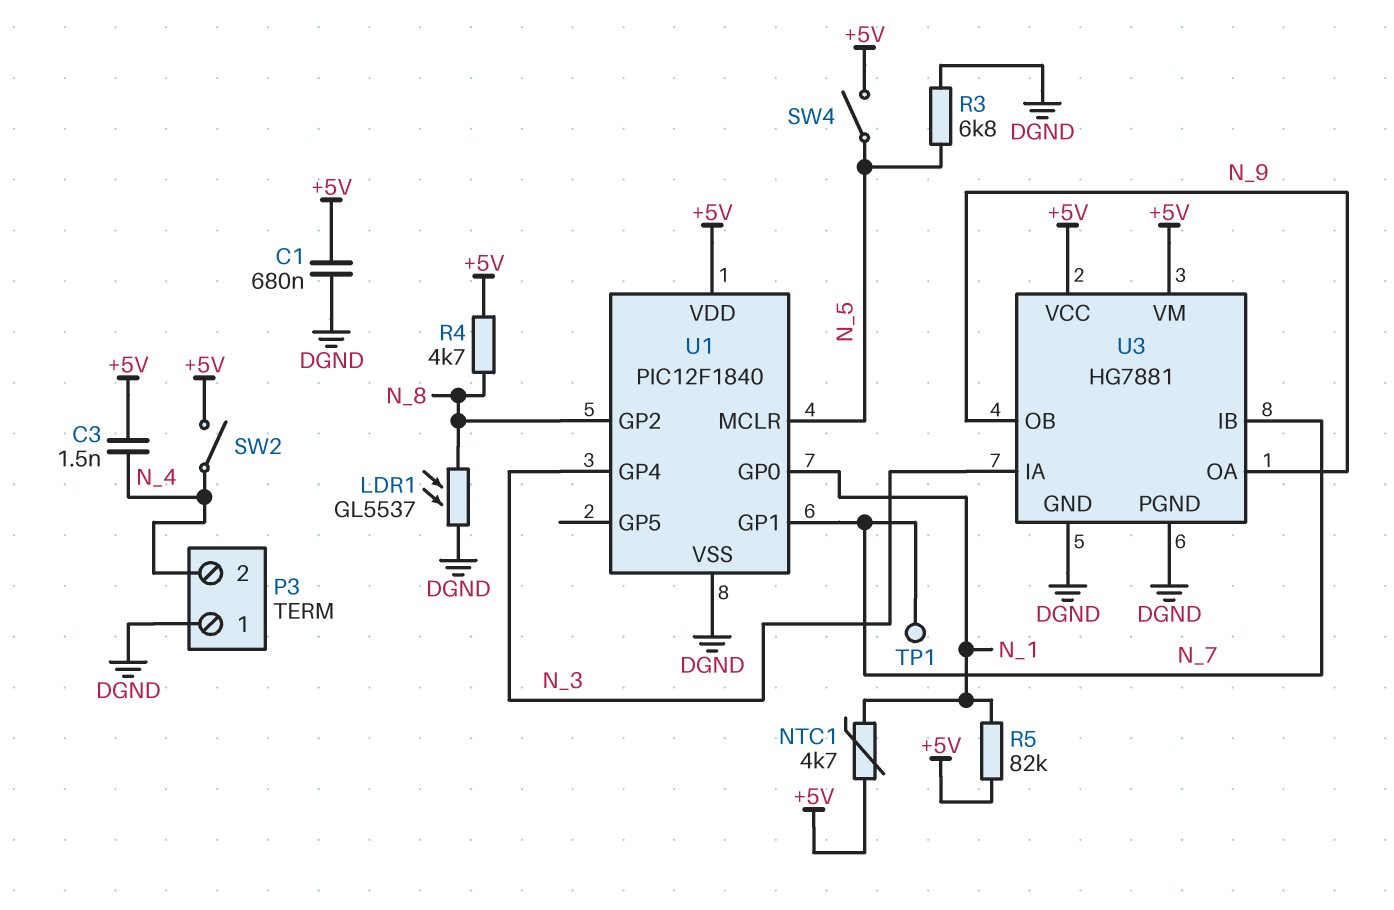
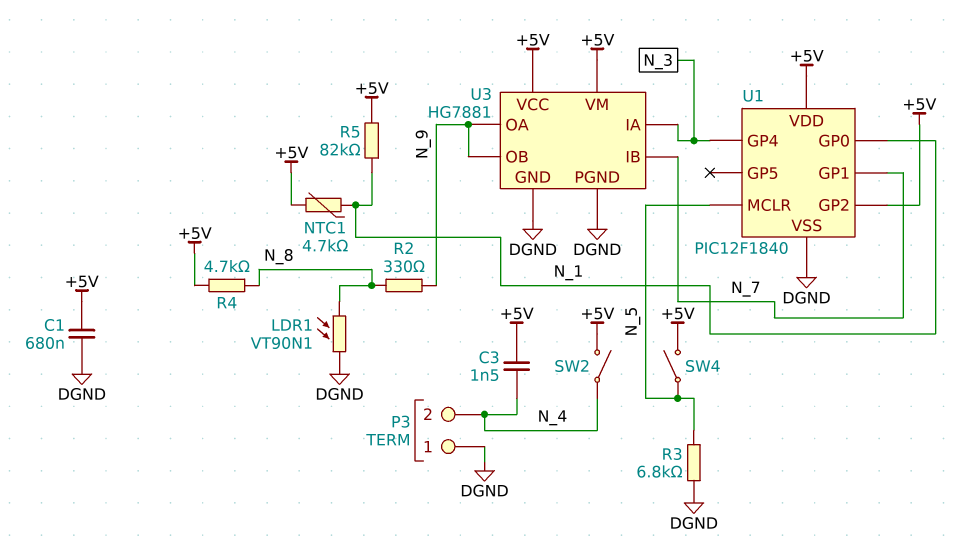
LDR1: GL5537 (DGND, N_8) -> VT90N1 (DGND, N_8)
R2: none -> 330 (N_8, N_9)
TP1: test point (N_7) -> none
U1 pin GP2: N_8 -> +5V

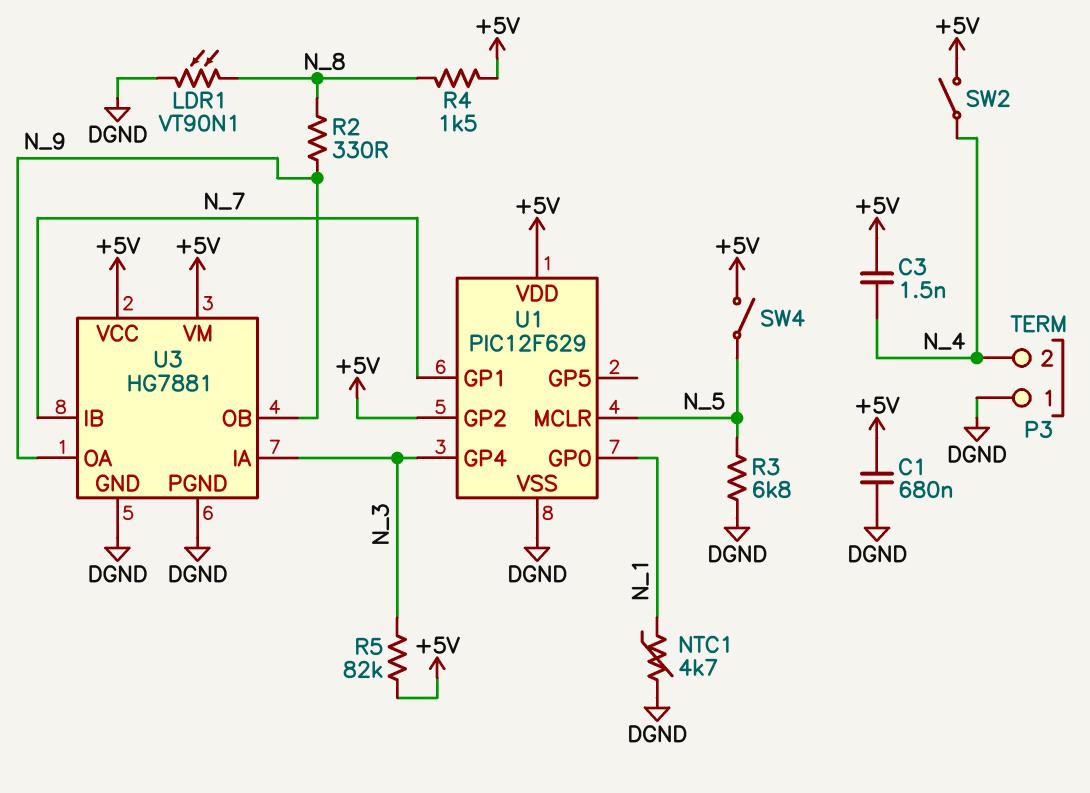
NTC1: 4.7k (+5V, N_1) -> 4.7k (DGND, N_1)
R4: 4.7k (+5V, N_8) -> 1.5k (+5V, N_8)
R5: 82k (+5V, N_1) -> 82k (+5V, N_3)
U1: PIC12F1840 -> PIC12F629

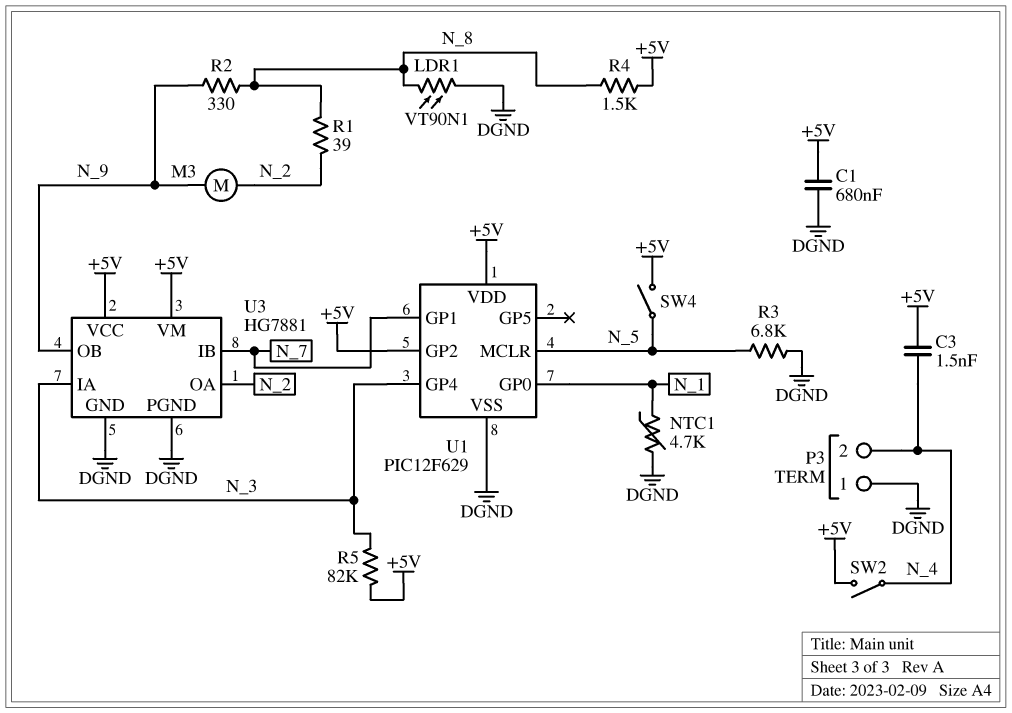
M3: none -> motor (N_2, N_9)
R1: none -> 39 (N_2, N_8)
U3 pin OA: N_9 -> N_2

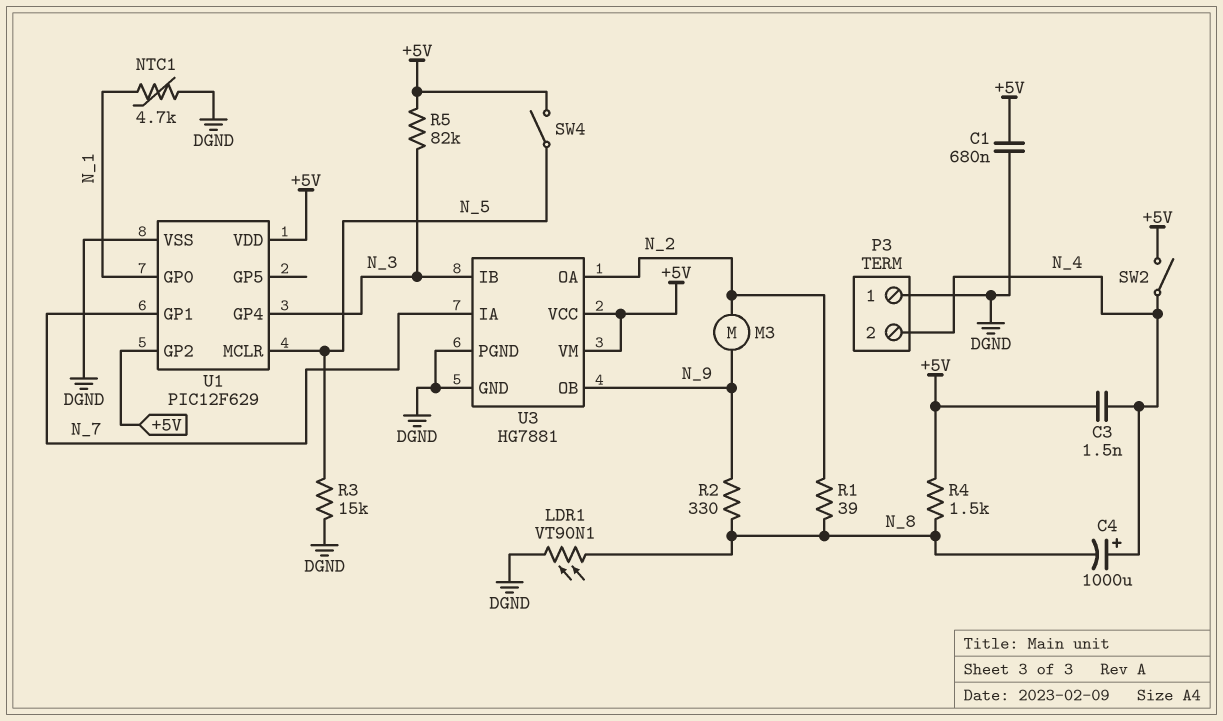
C4: none -> 1000uF (plus N_4, minus N_8)
R3: 6.8k (DGND, N_5) -> 15k (DGND, N_5)
U3 pin IA: N_3 -> N_7
U3 pin IB: N_7 -> N_3

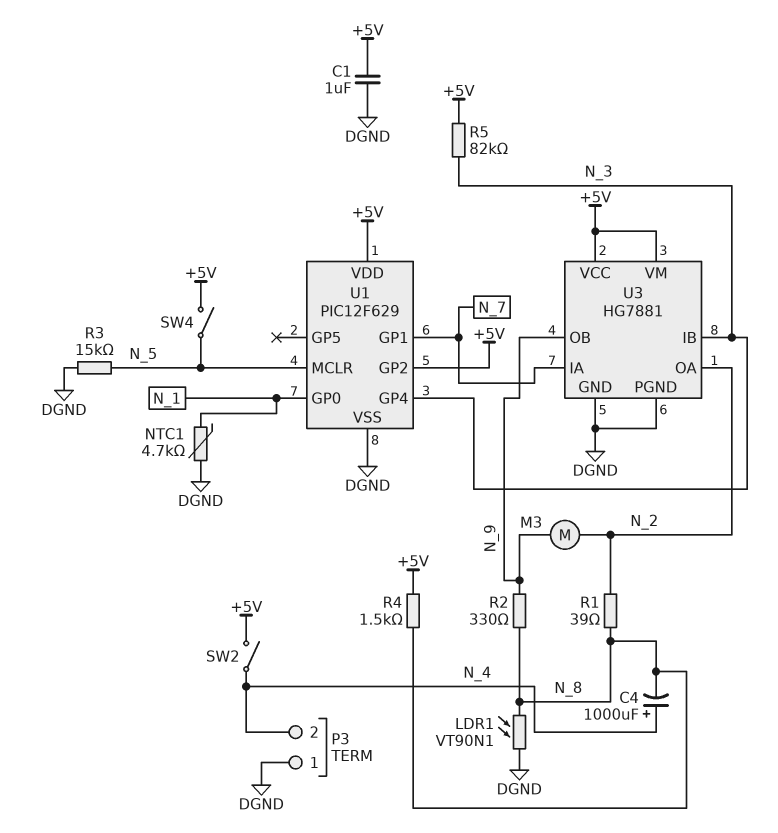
C1: 680nF (+5V, DGND) -> 1uF (+5V, DGND)
C3: 1.5nF (+5V, N_4) -> none

